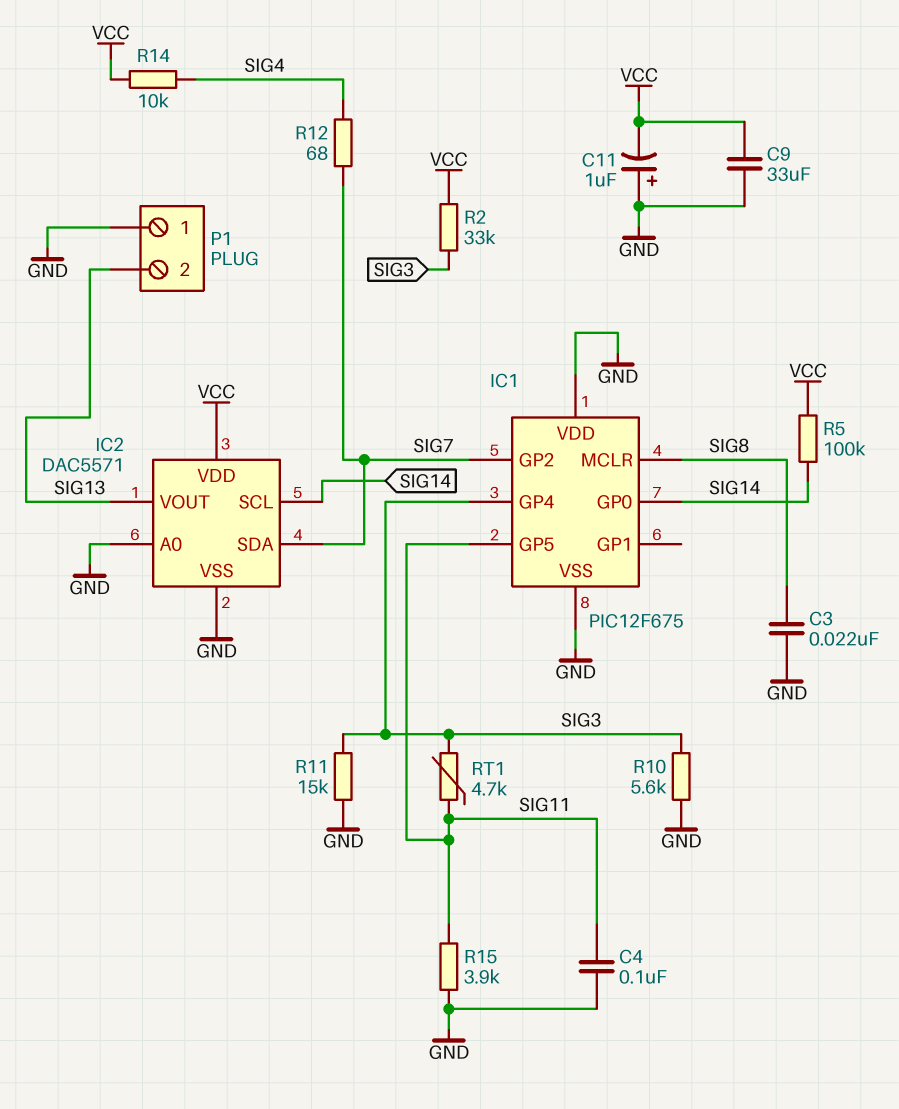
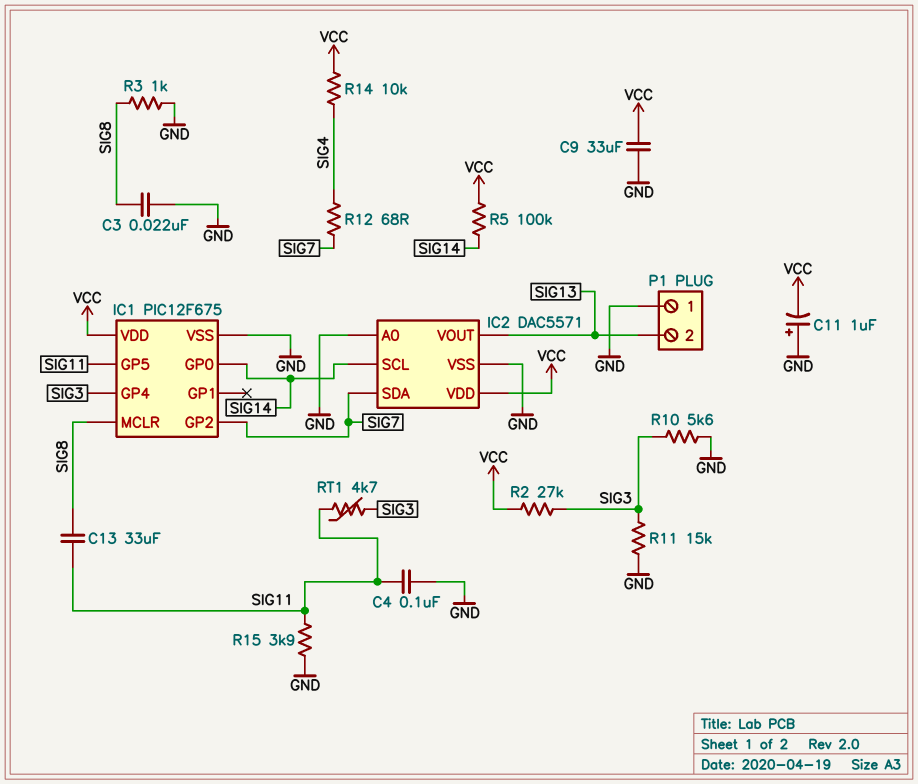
C13: none -> 33uF (SIG8, SIG11)
IC1 pin VDD: GND -> VCC
R2: 33k (SIG3, VCC) -> 27k (SIG3, VCC)
R3: none -> 1k (GND, SIG8)

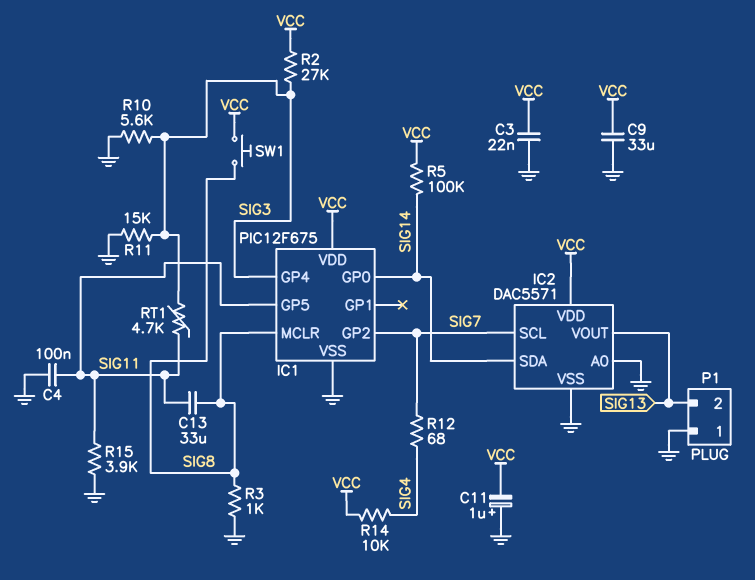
C3: 22nF (GND, SIG8) -> 22nF (GND, VCC)
IC2 pin SCL: SIG14 -> SIG7
IC2 pin SDA: SIG7 -> SIG14
SW1: none -> button (SIG8, VCC)

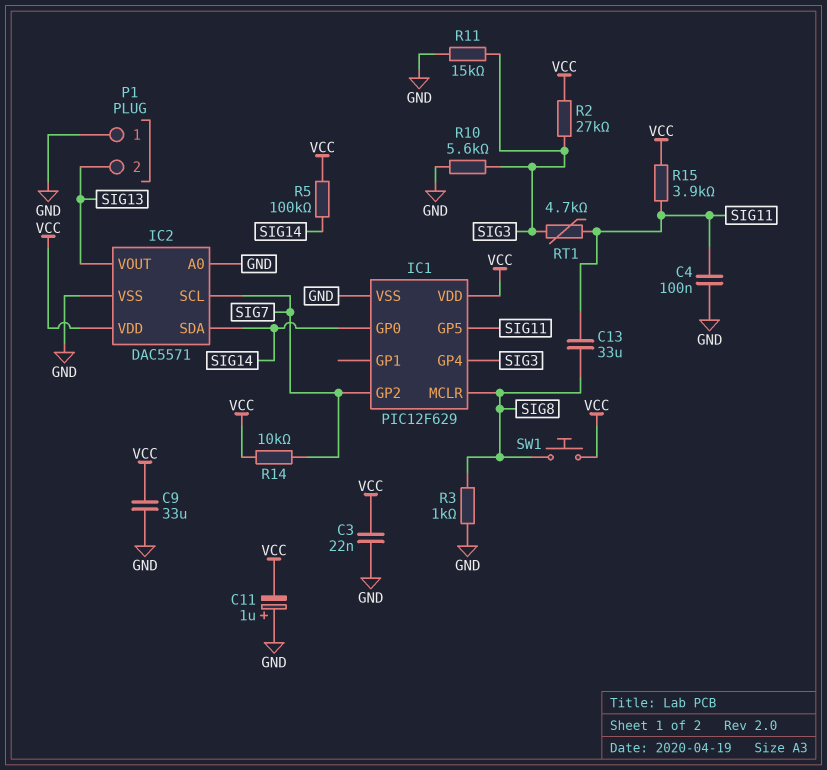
IC1: PIC12F675 -> PIC12F629
R12: 68 (SIG4, SIG7) -> none
R14: 10k (SIG4, VCC) -> 10k (SIG7, VCC)
R15: 3.9k (GND, SIG11) -> 3.9k (SIG11, VCC)

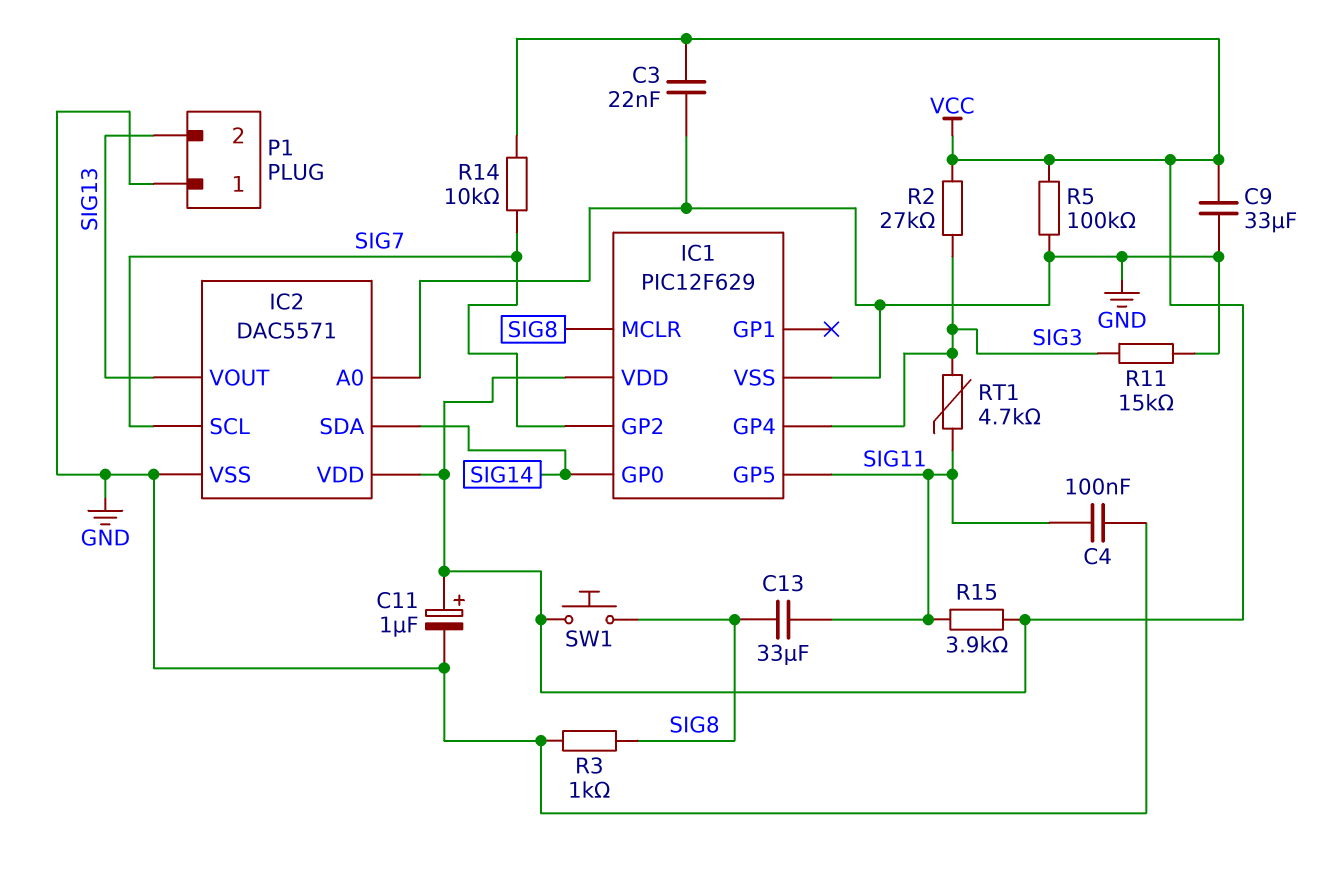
C11: 1uF (plus GND, minus VCC) -> 1uF (plus VCC, minus GND)
R5: 100k (SIG14, VCC) -> 100k (GND, VCC)
R10: 5.6k (GND, SIG3) -> none

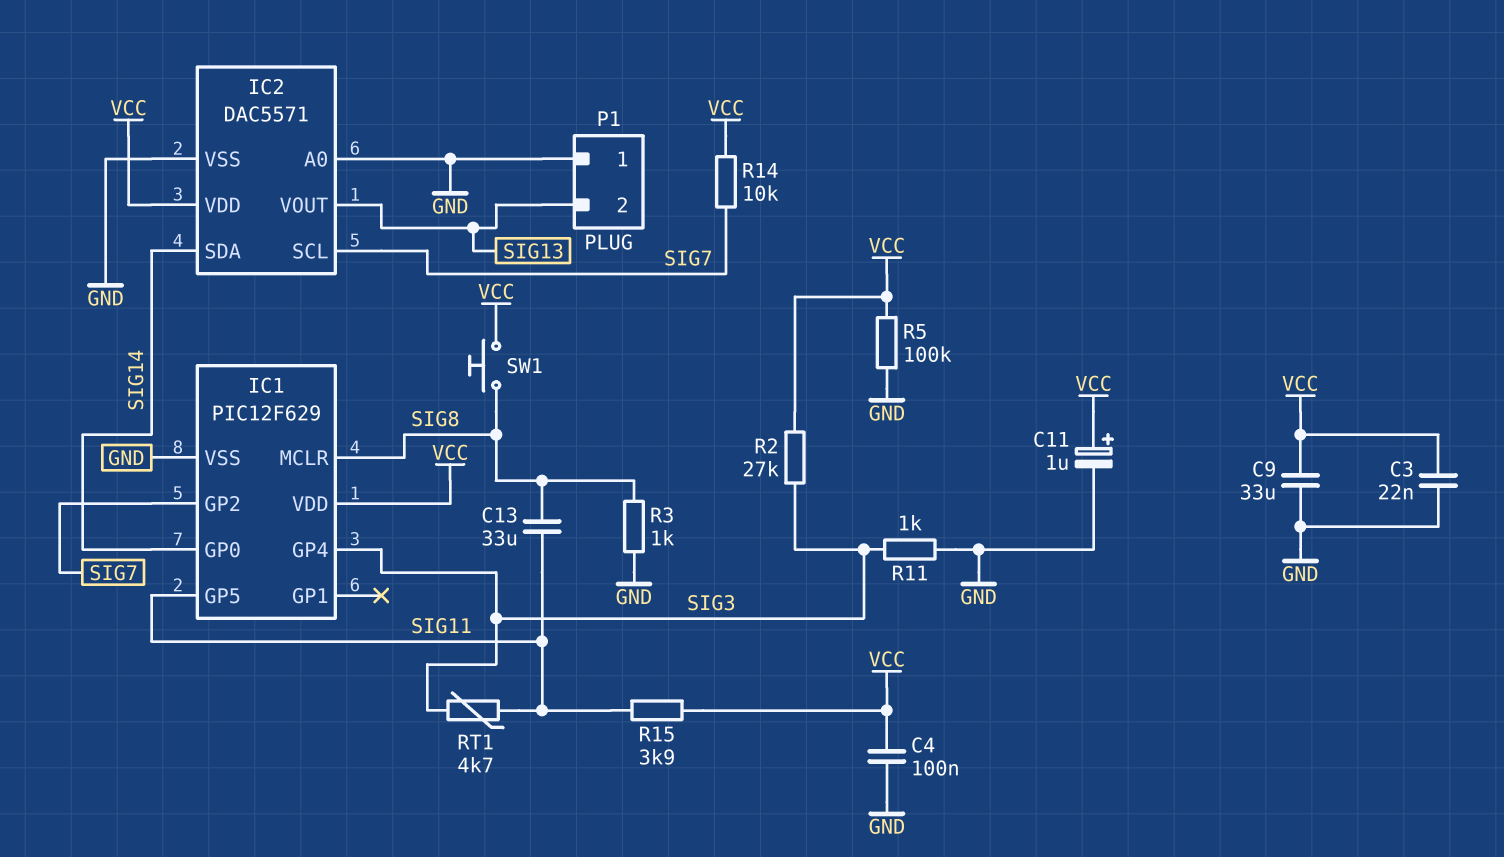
C4: 100nF (GND, SIG11) -> 100nF (GND, VCC)
R11: 15k (GND, SIG3) -> 1k (GND, SIG3)

